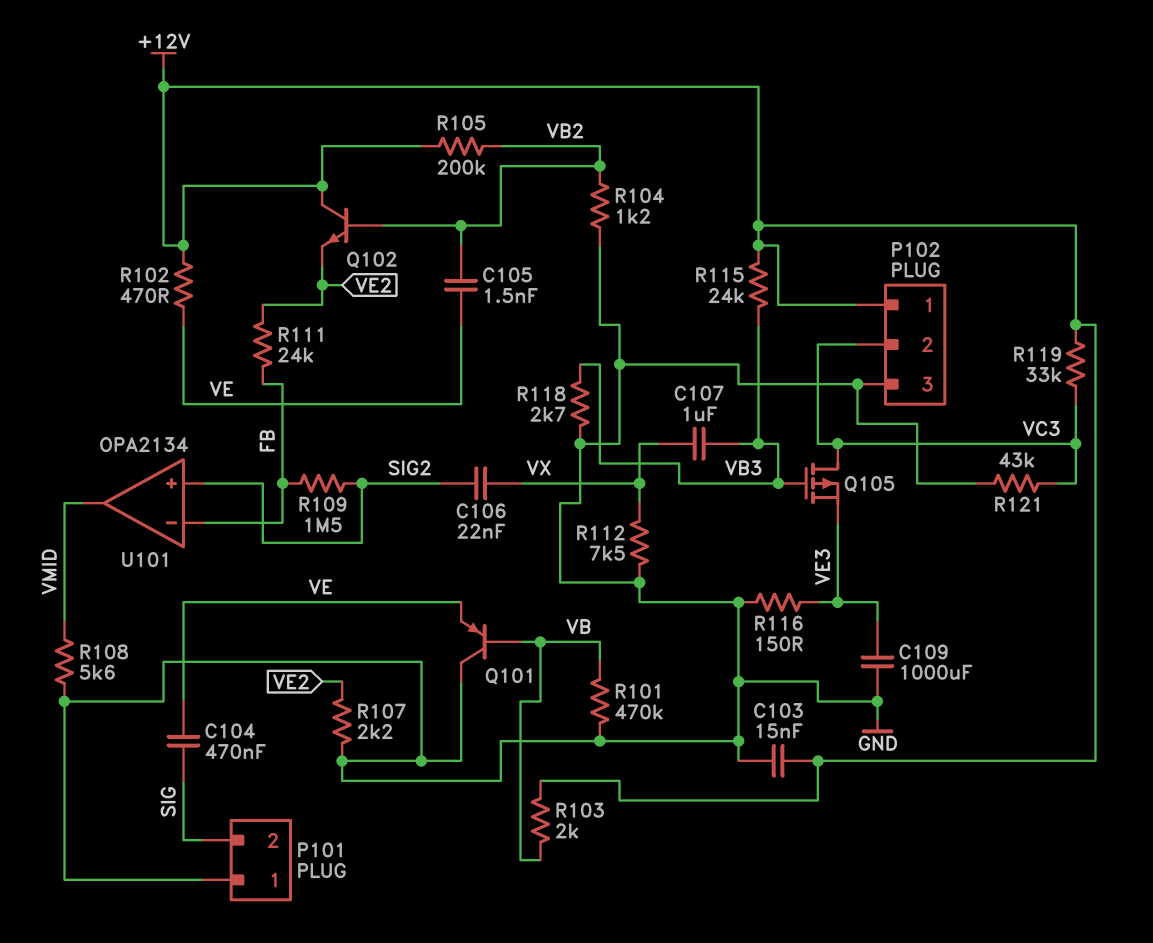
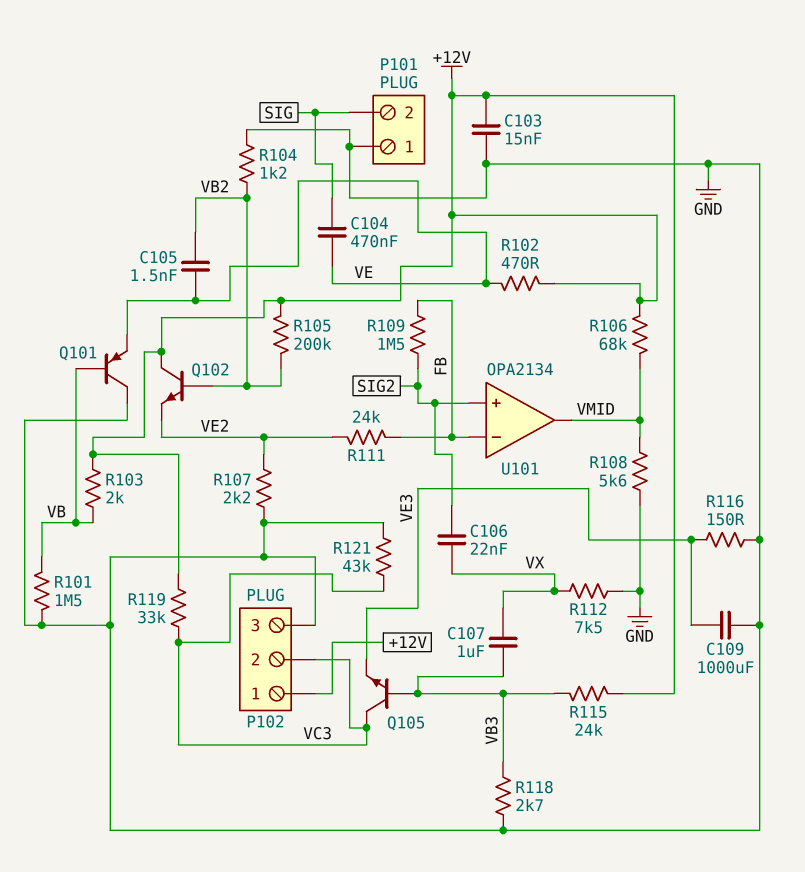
Q105: PMOS (G VB3, D VC3, S VE3) -> NPN (B VB3, C VC3, E VE3)
R101: 470k (GND, VB) -> 1.5M (GND, VB)
R106: none -> 68k (+12V, VMID)

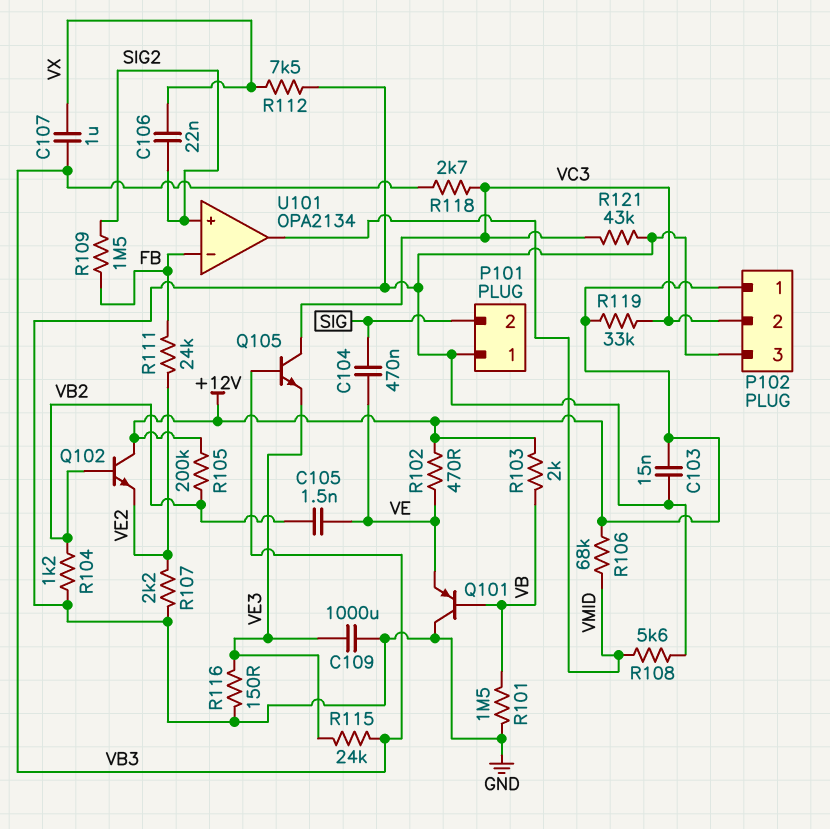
R115: 24k (+12V, VB3) -> 24k (VB3, VE3)
R118: 2.7k (GND, VB3) -> 2.7k (VB3, VC3)

